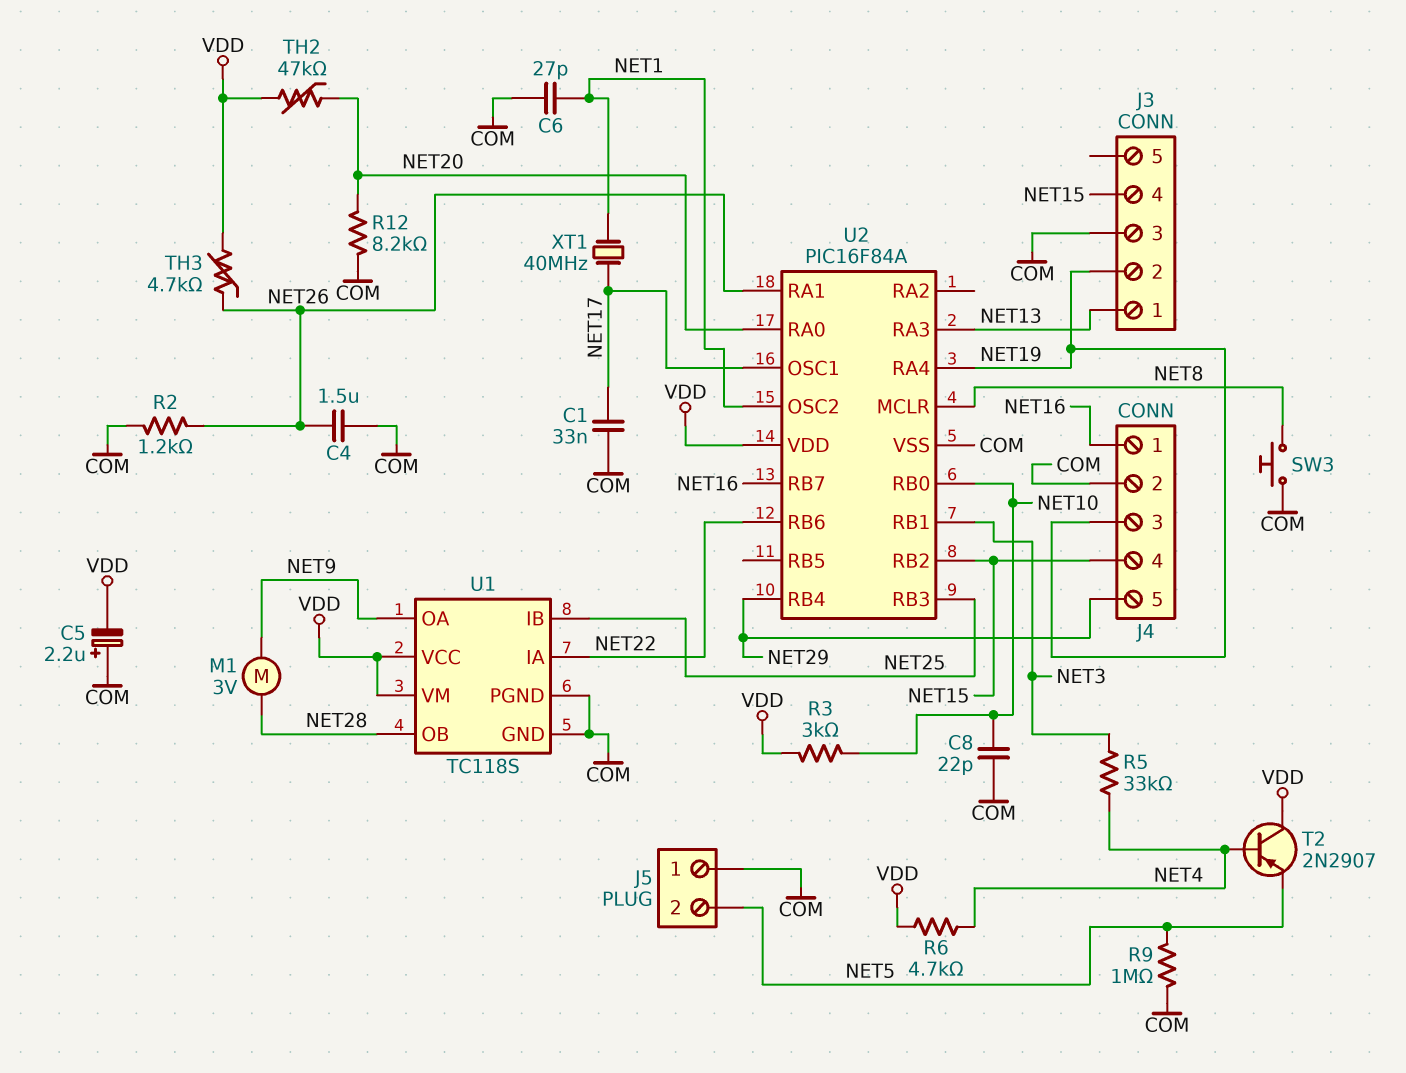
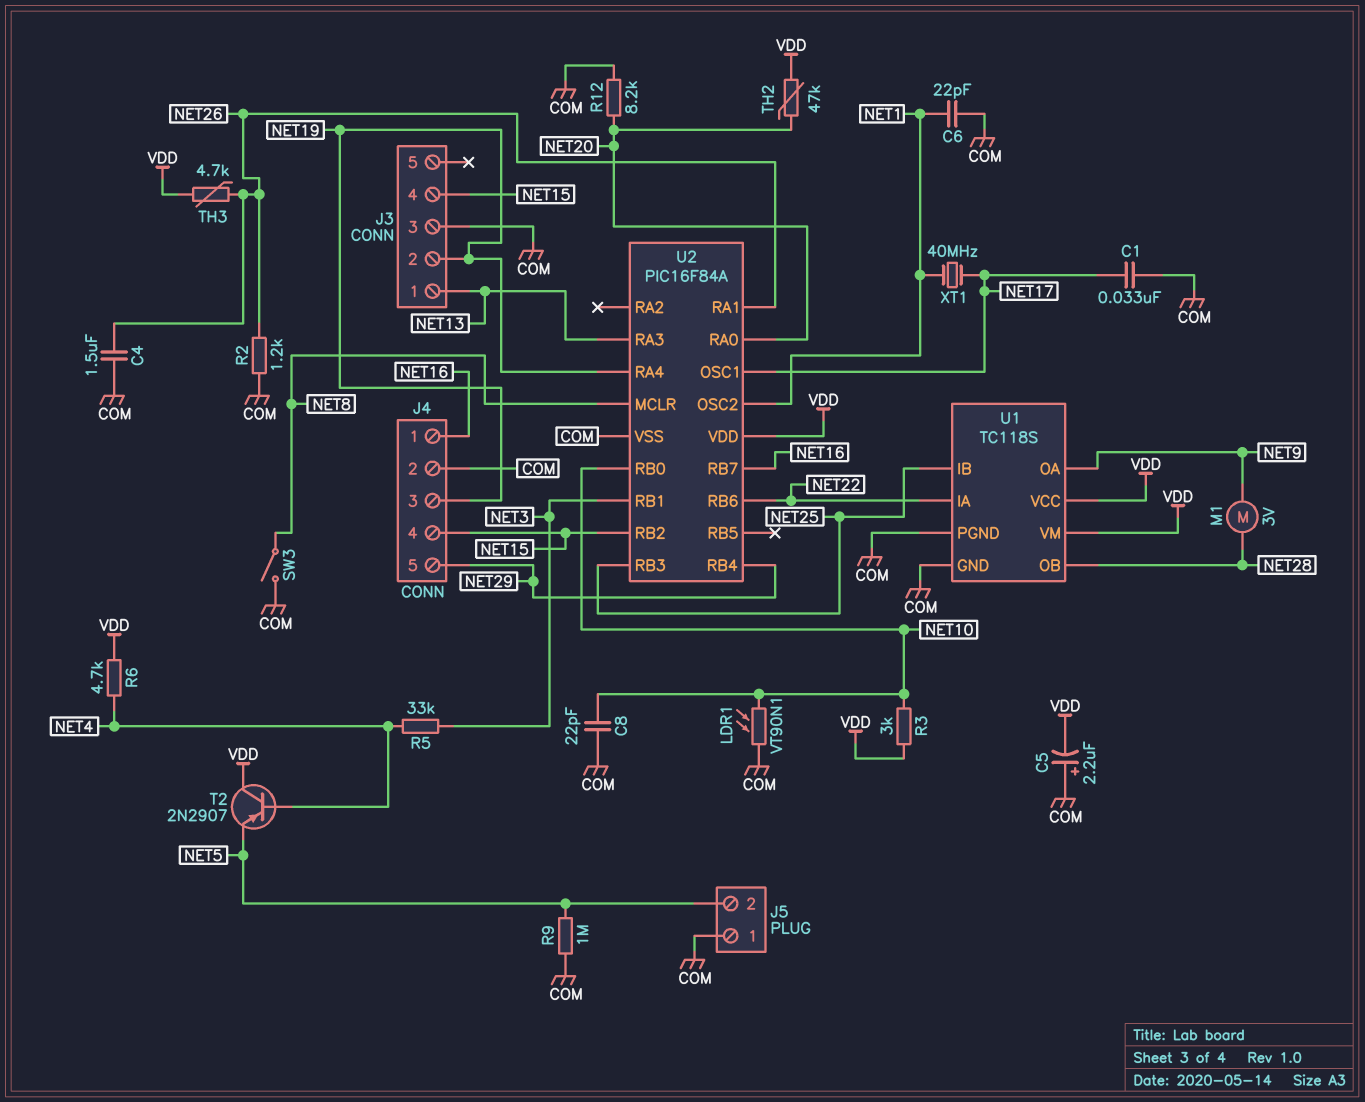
C6: 27pF (COM, NET1) -> 22pF (COM, NET1)
LDR1: none -> VT90N1 (COM, NET10)
SW3: button (COM, NET8) -> switch (COM, NET8)

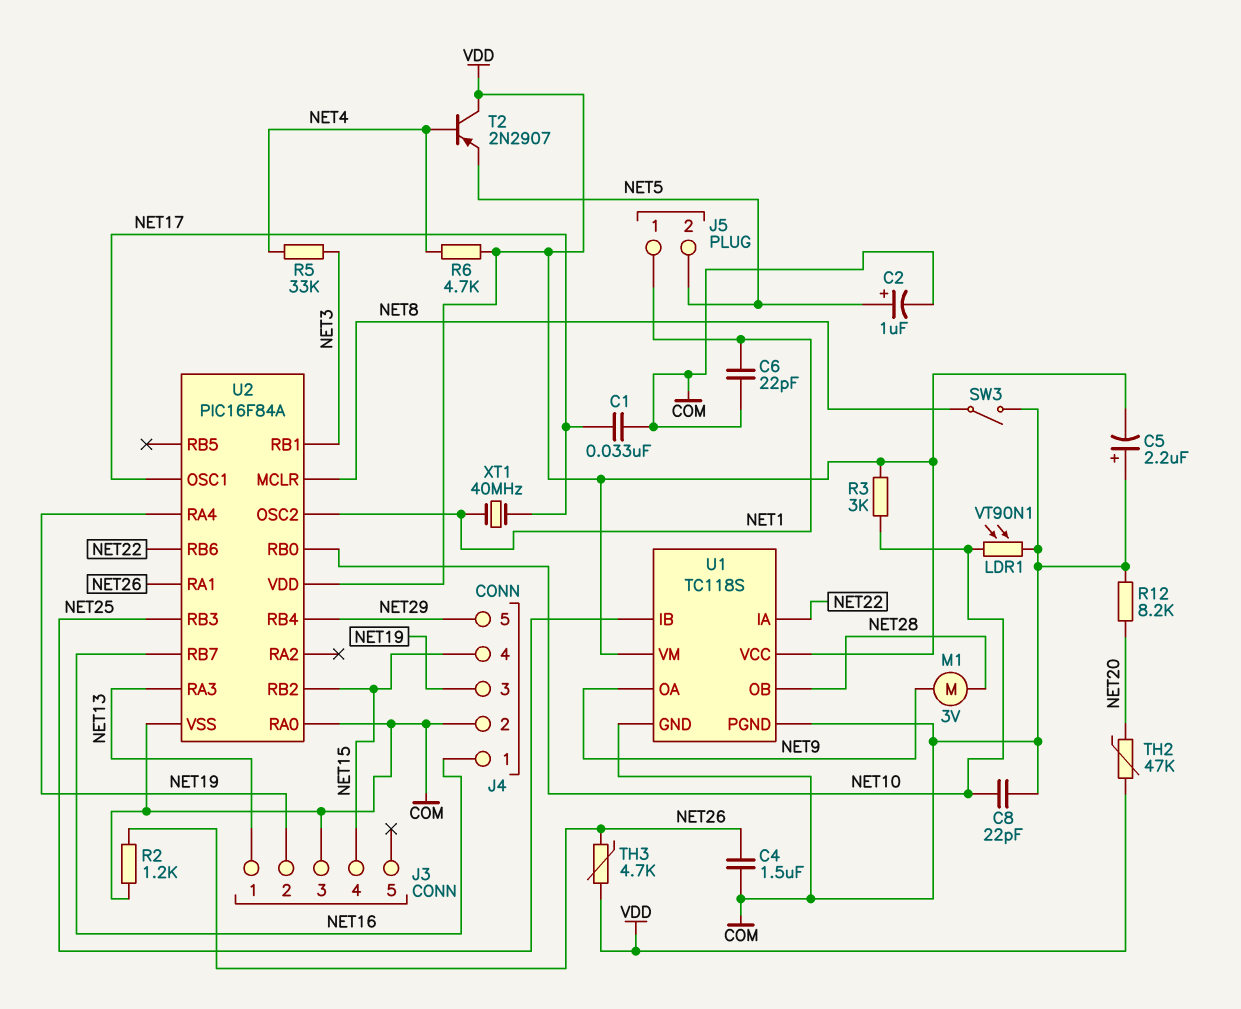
C2: none -> 1uF (plus NET5, minus COM)
J5 pin 1: COM -> NET1
R9: 1M (COM, NET5) -> none
U2 pin RA0: NET20 -> COM

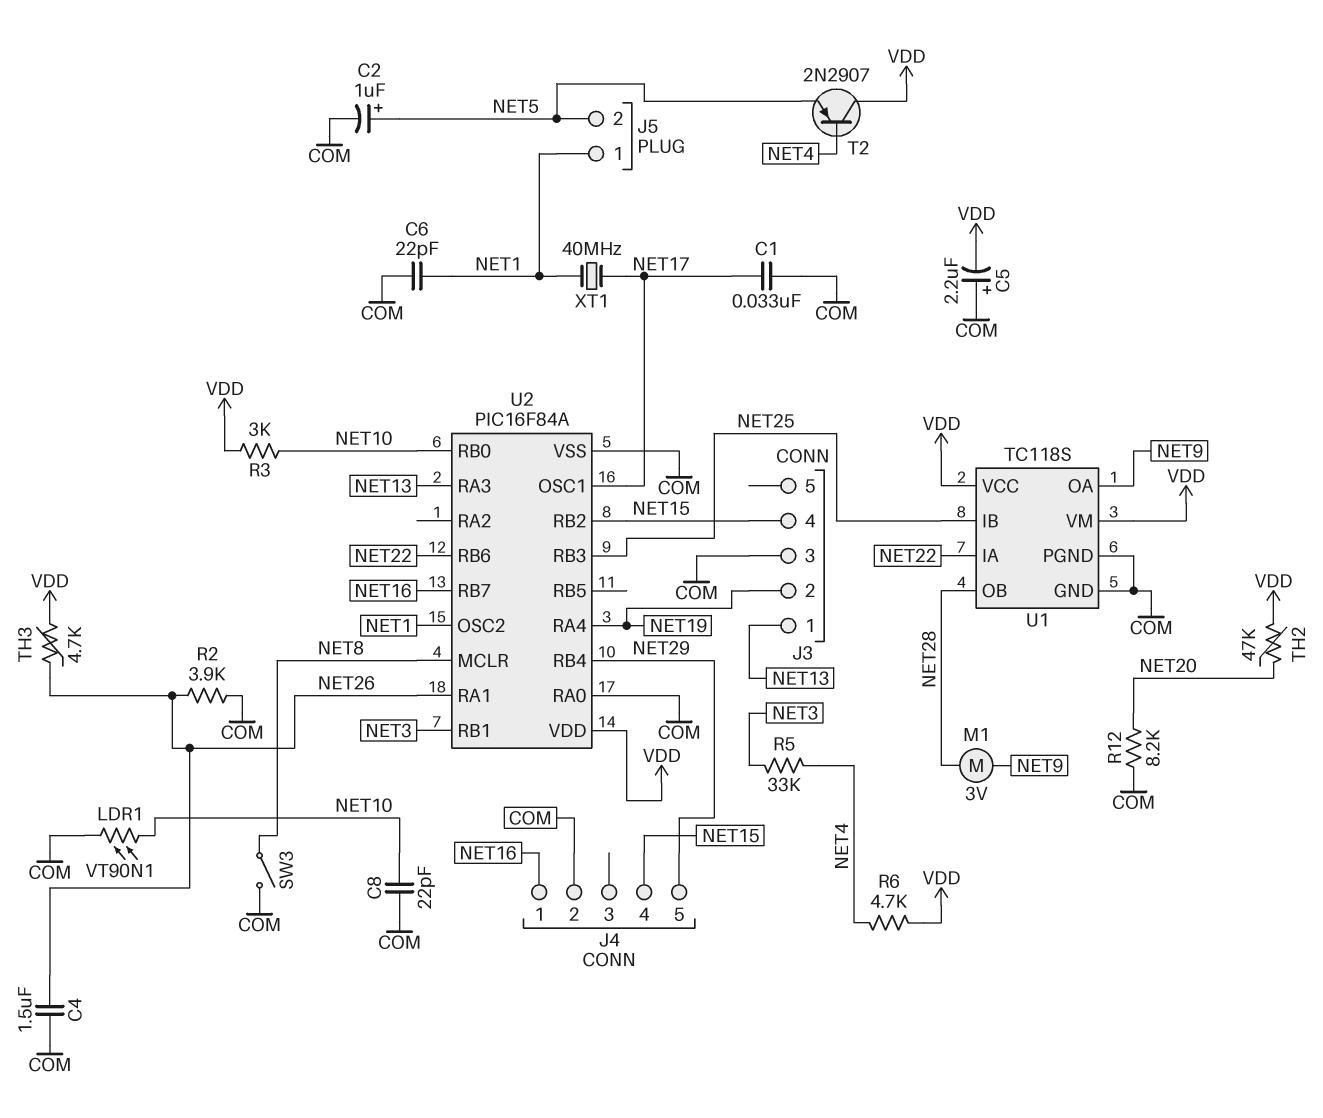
J4 pin 3: NET19 -> none
R2: 1.2k (COM, NET26) -> 3.9k (COM, NET26)

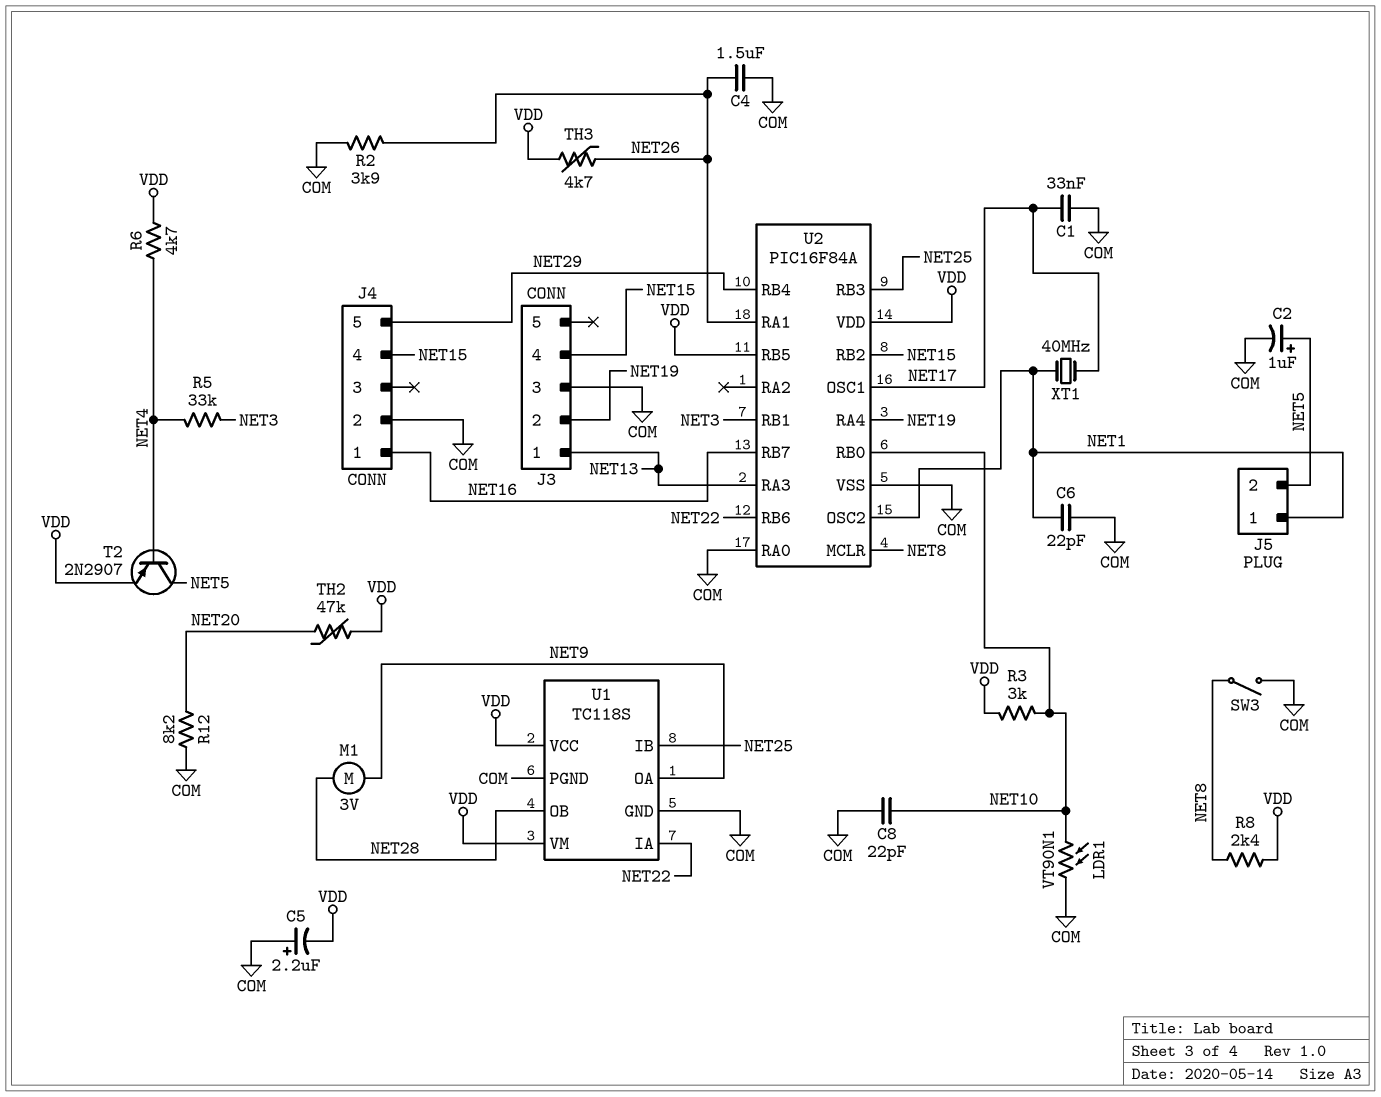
R8: none -> 2.4k (NET8, VDD)
T2: PNP 2N2907 (B NET4, C VDD, E NET5) -> PNP 2N2907 (B NET4, C NET5, E VDD)
U2 pin RB5: none -> VDD

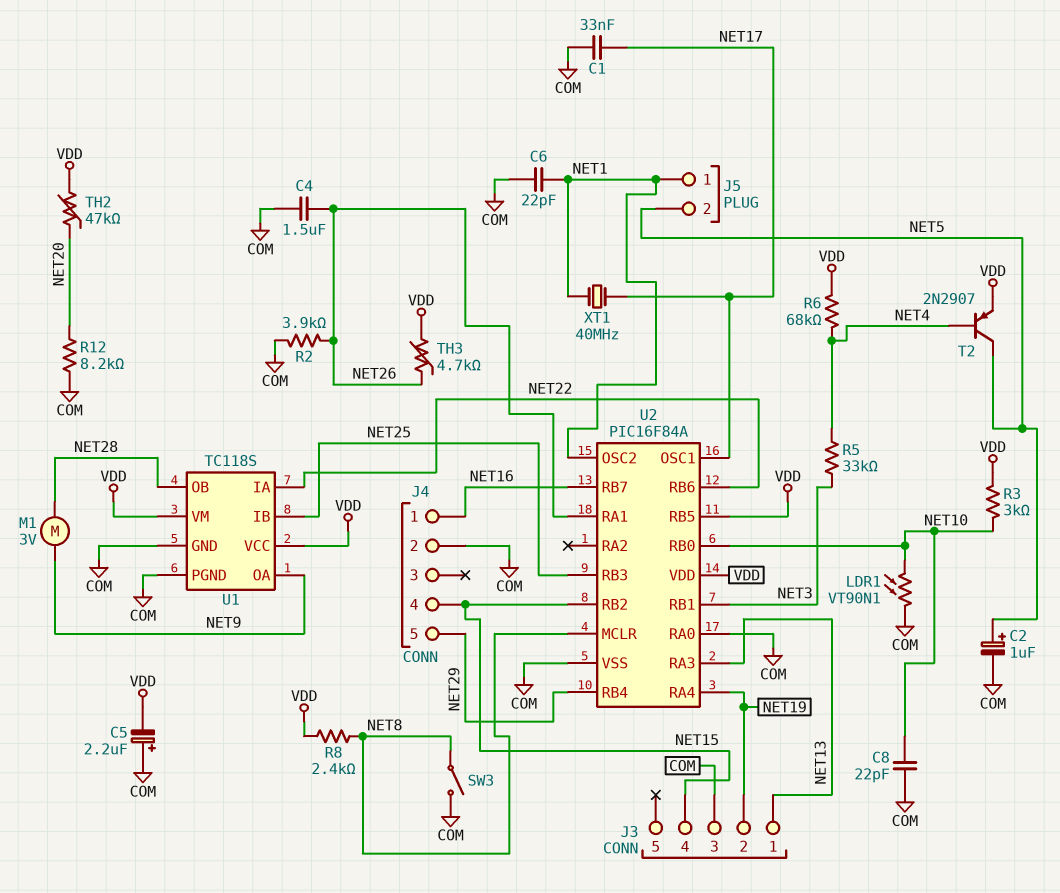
R6: 4.7k (NET4, VDD) -> 68k (NET4, VDD)

